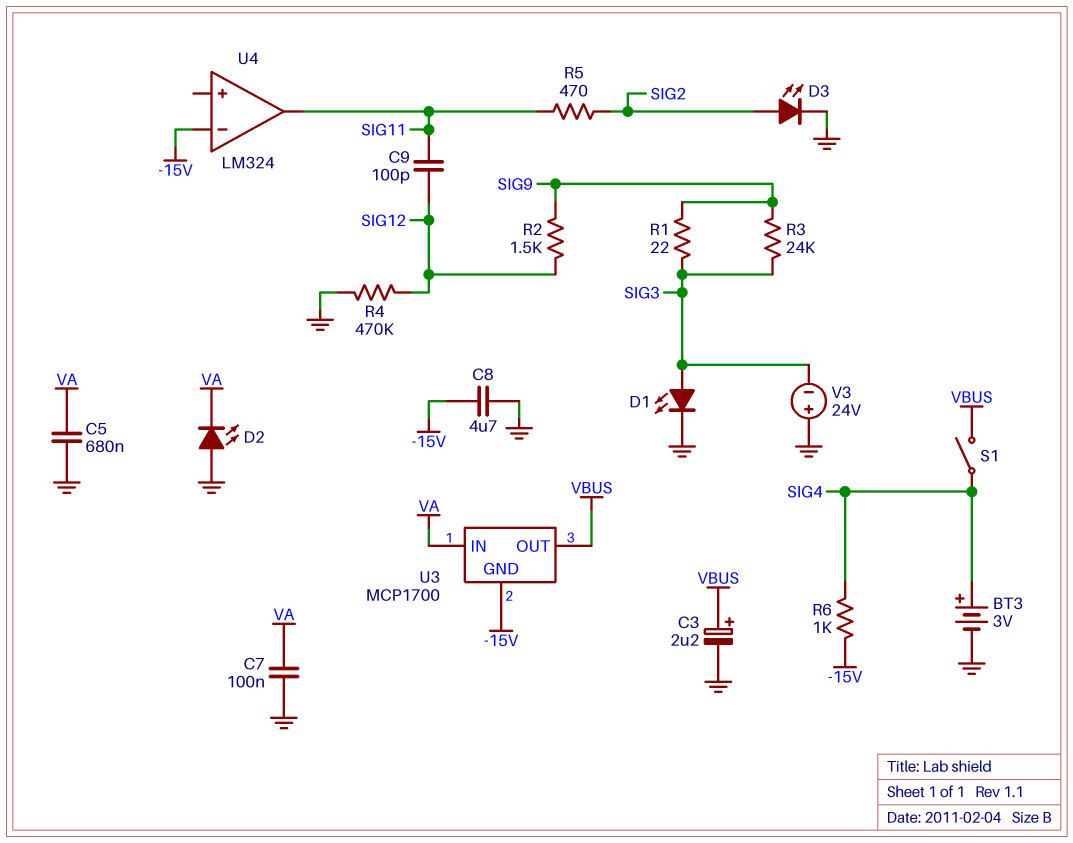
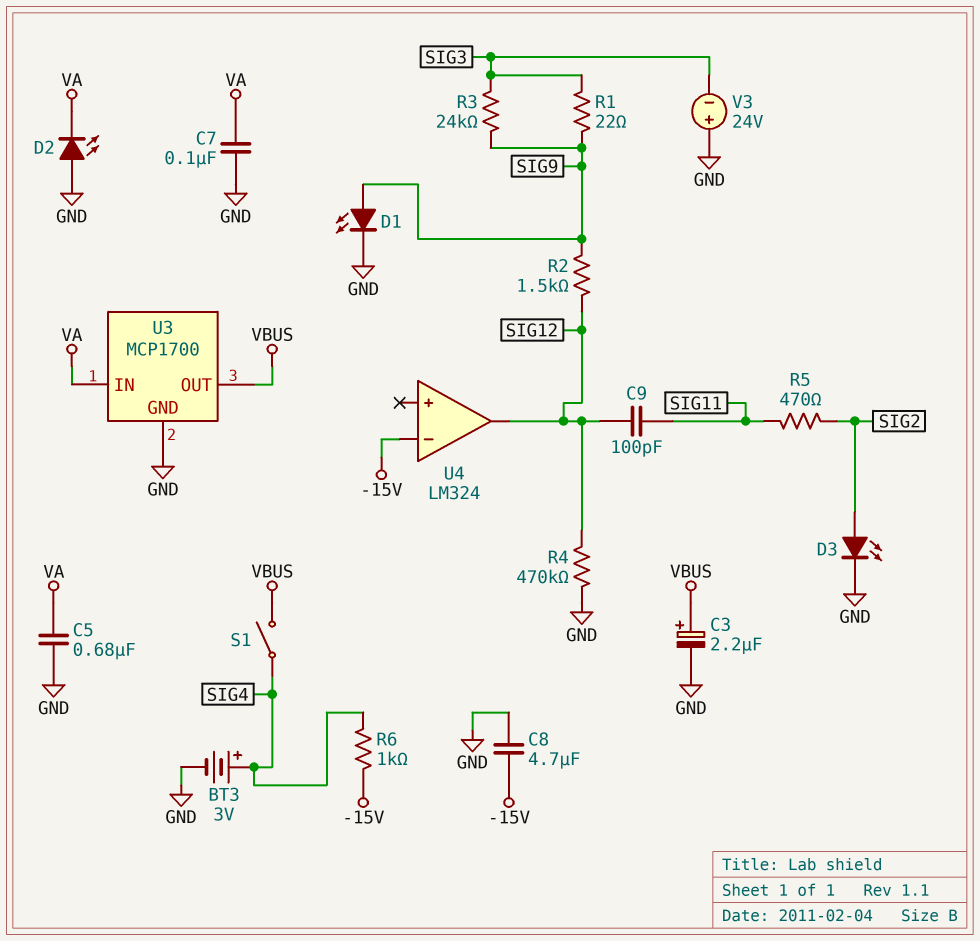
D1: LED (A SIG3, K GND) -> LED (A SIG9, K GND)
U3 pin GND: -15V -> GND
U4 pin out: SIG11 -> SIG12

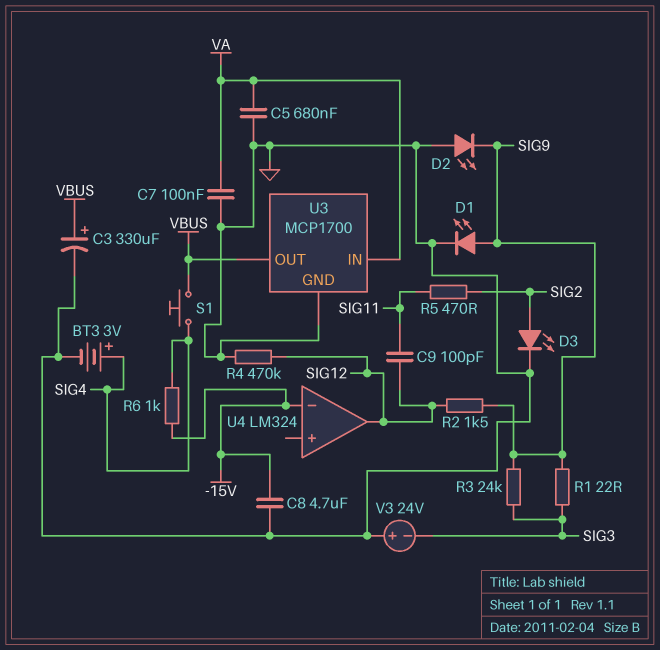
C3: 2.2uF (plus VBUS, minus GND) -> 330uF (plus VBUS, minus GND)
D2: LED (A GND, K VA) -> LED (A GND, K SIG9)
S1: switch (SIG4, VBUS) -> button (SIG4, VBUS)

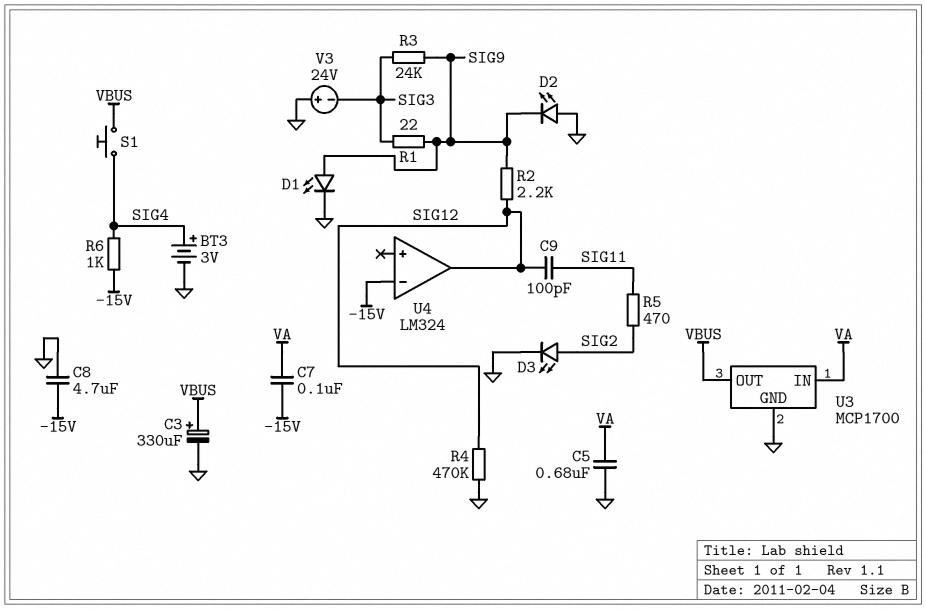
C7: 100nF (GND, VA) -> 100nF (-15V, VA)
R2: 1.5k (SIG9, SIG12) -> 2.2k (SIG9, SIG12)

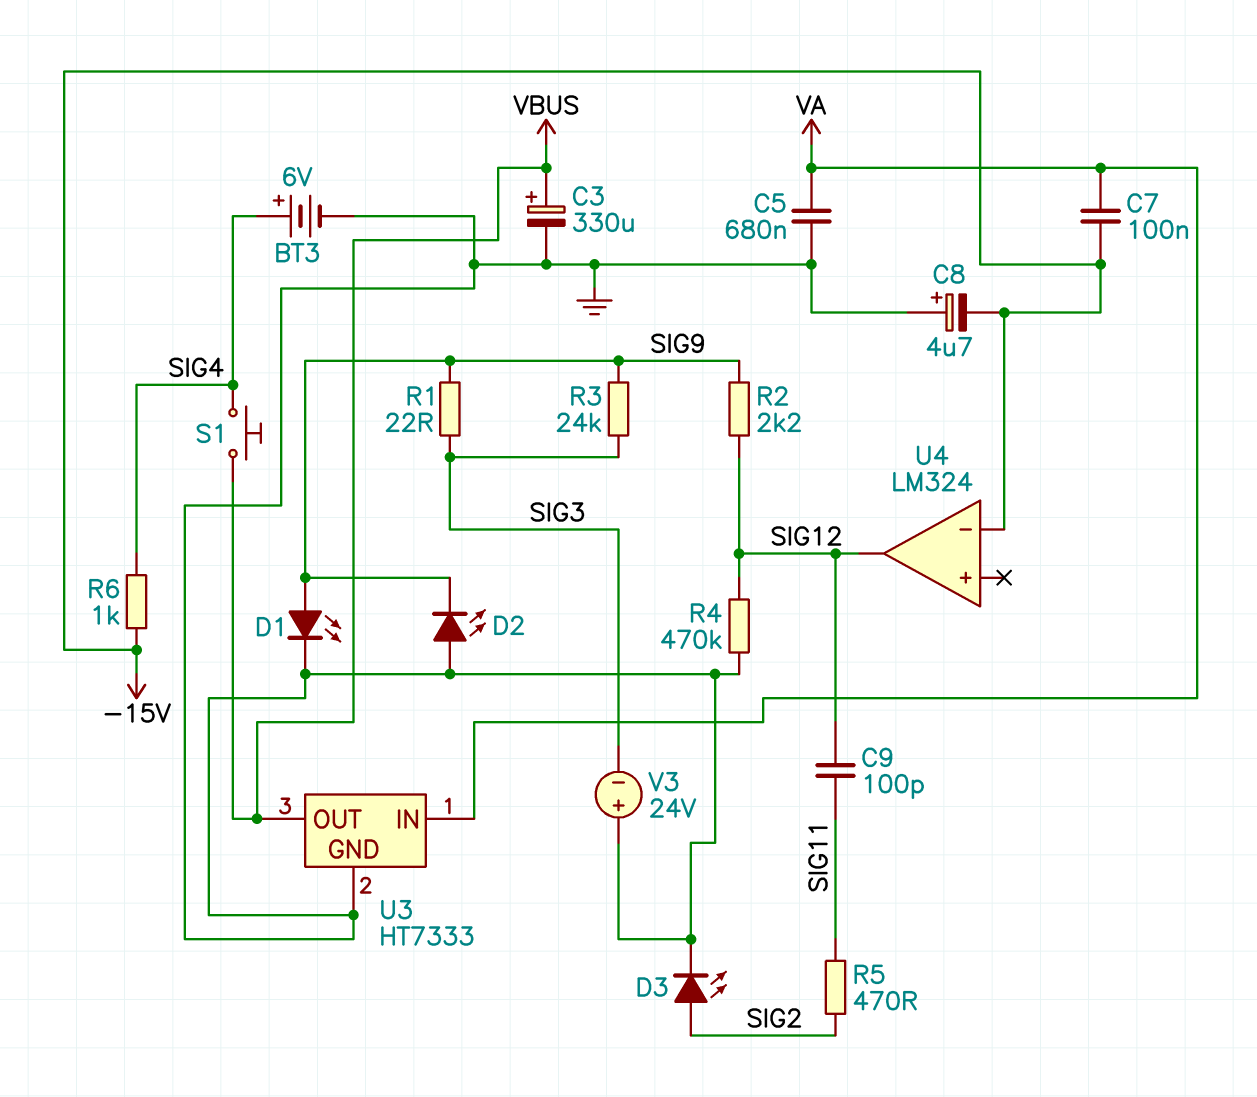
BT3: 3V (plus SIG4, minus GND) -> 6V (plus SIG4, minus GND)
C8: 4.7uF (-15V, GND) -> 4.7uF (plus GND, minus -15V)
U3: MCP1700 -> HT7333

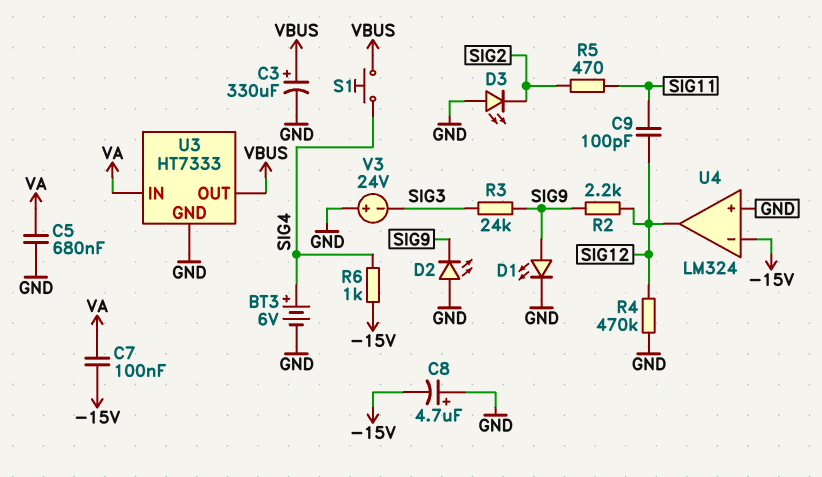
D3: LED (A SIG2, K GND) -> LED (A GND, K SIG2)
R1: 22 (SIG3, SIG9) -> none
U4 pin in+: none -> GND

